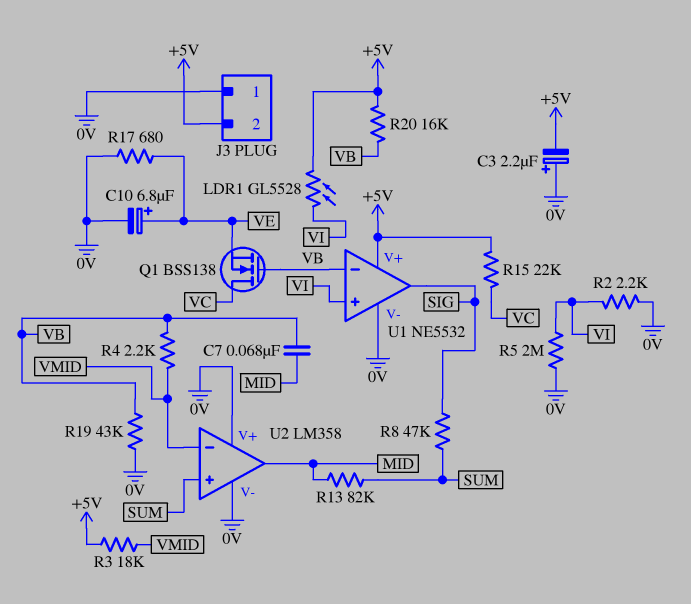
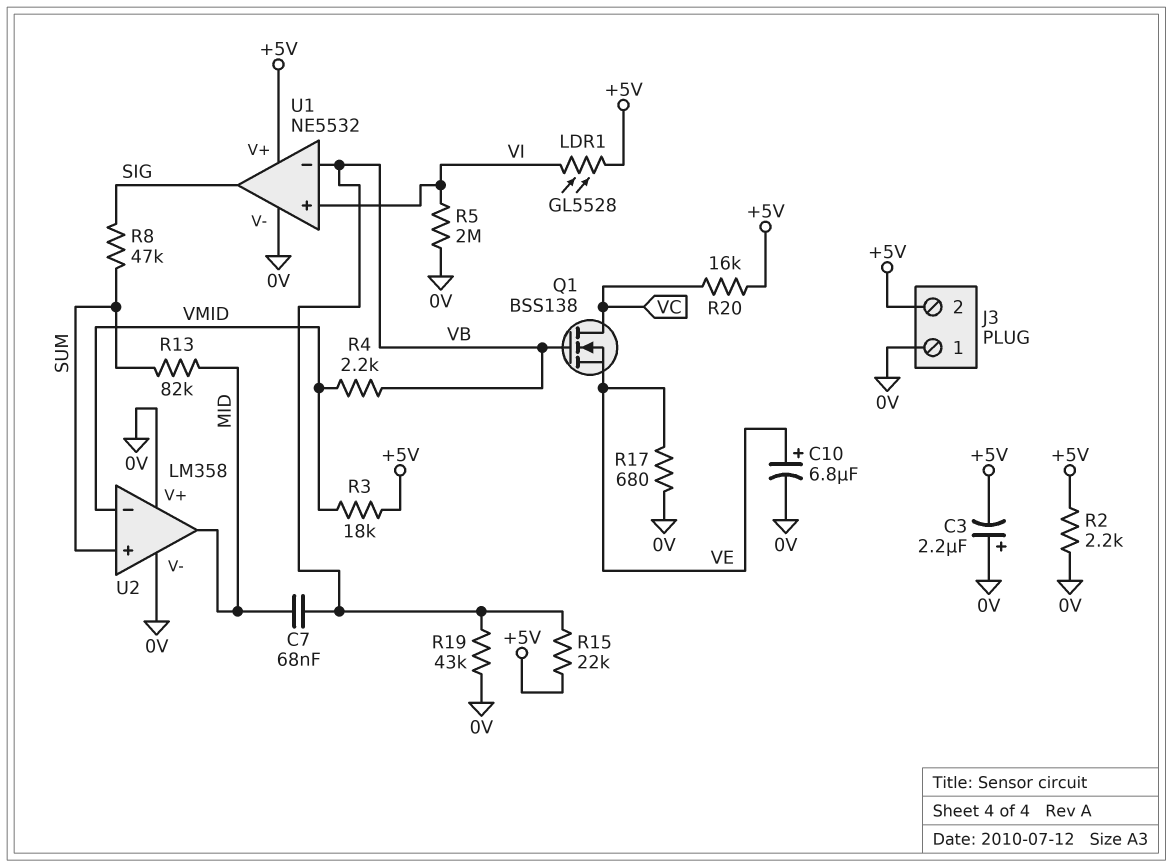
R2: 2.2k (0V, VI) -> 2.2k (+5V, 0V)
R15: 22k (+5V, VC) -> 22k (+5V, VB)
R20: 16k (+5V, VB) -> 16k (+5V, VC)

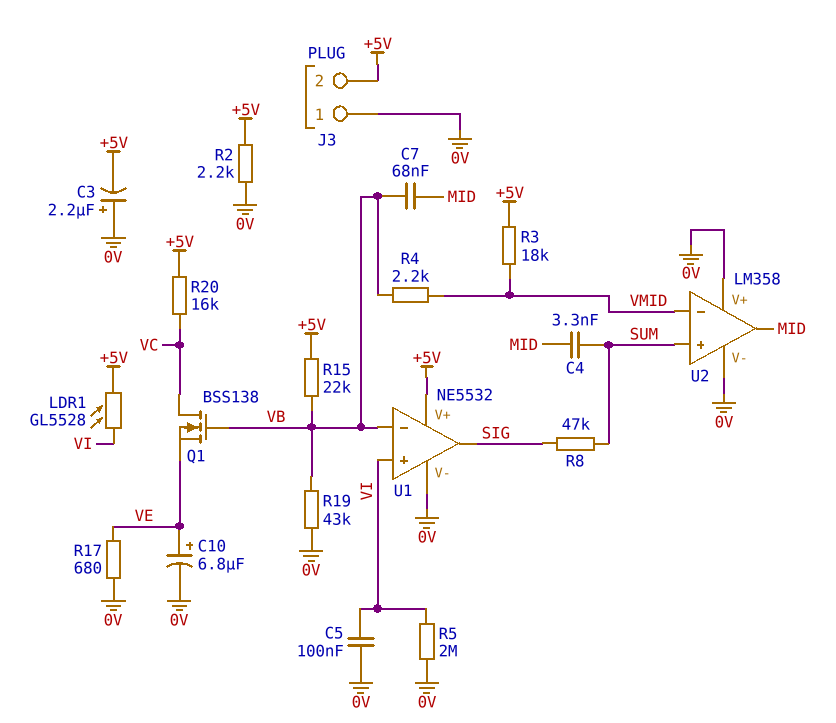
C4: none -> 3.3nF (MID, SUM)
C5: none -> 100nF (0V, VI)
R13: 82k (MID, SUM) -> none

